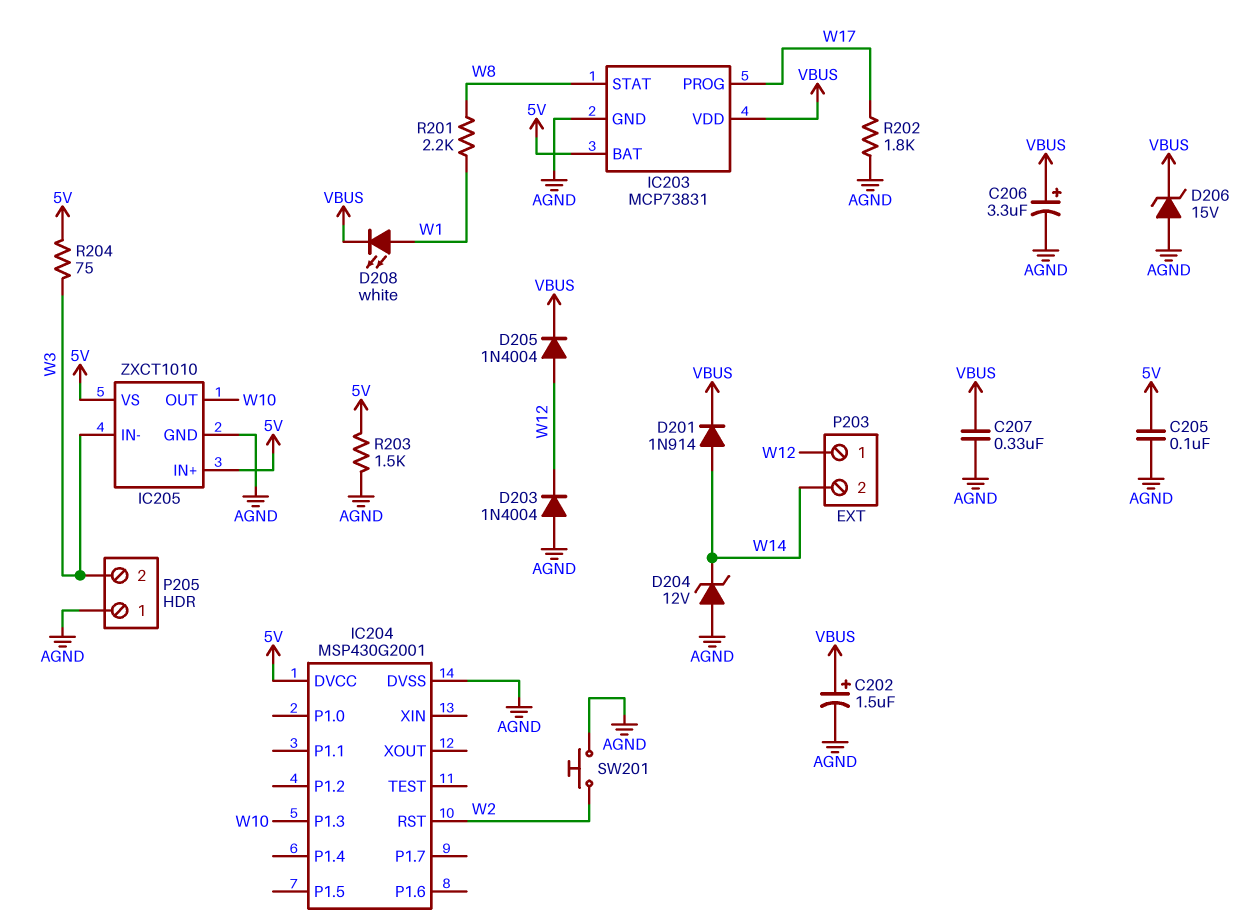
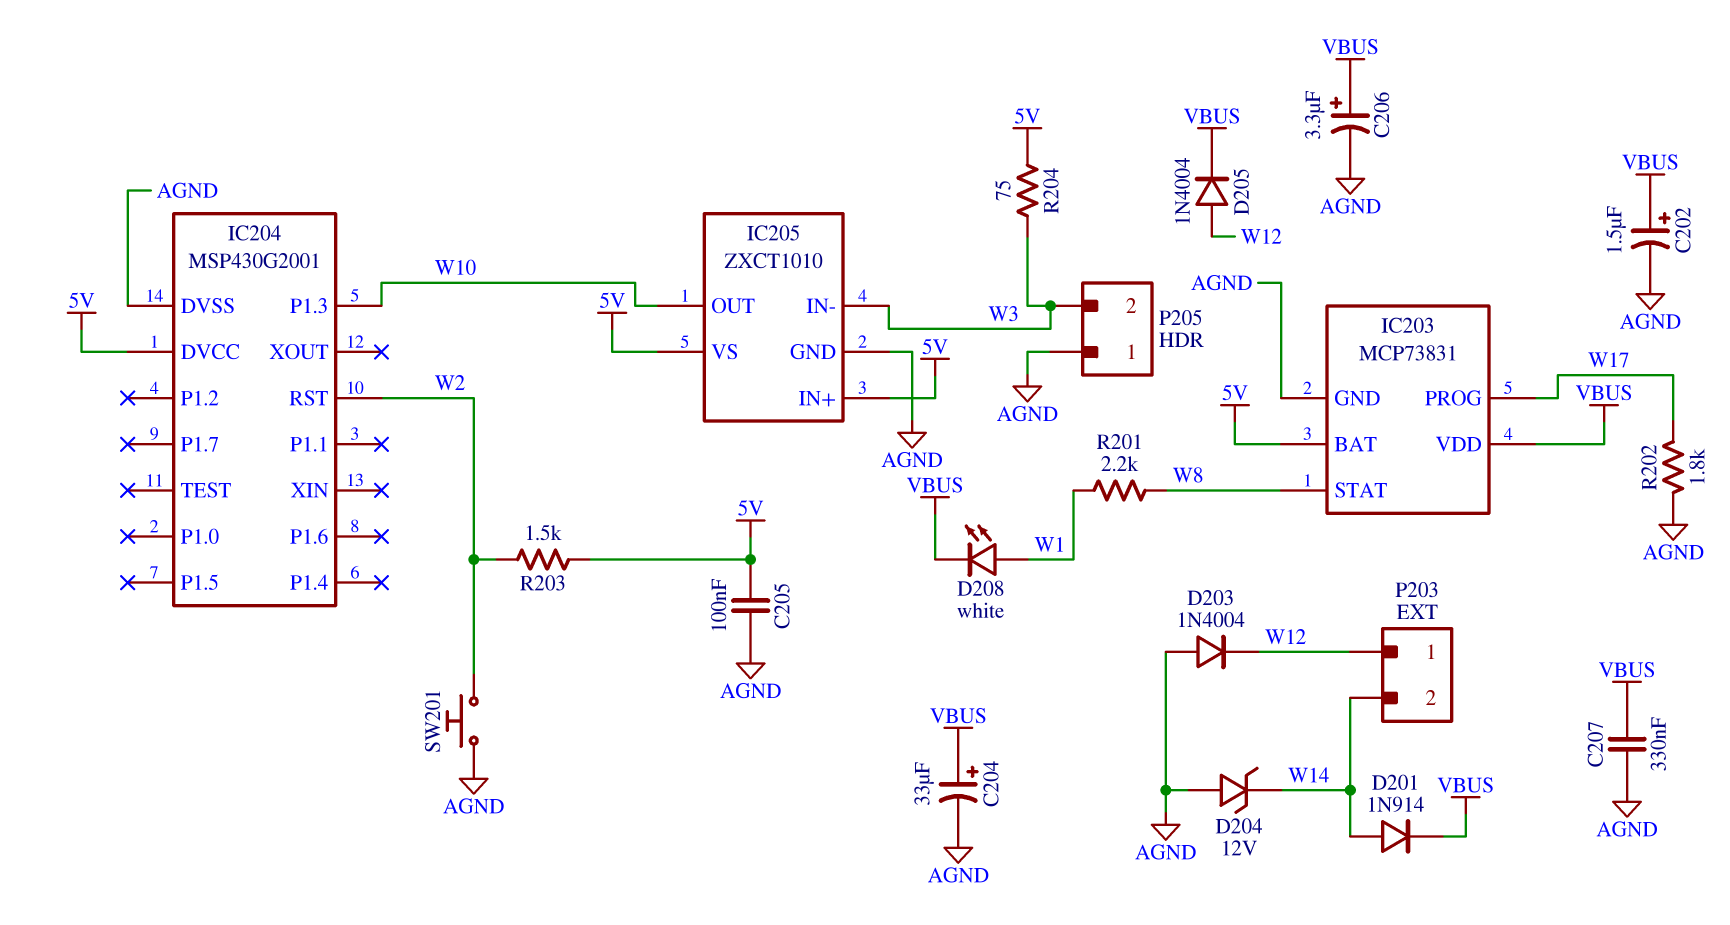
C204: none -> 33uF (plus VBUS, minus AGND)
D206: zener 15V (A AGND, K VBUS) -> none
R203: 1.5k (5V, AGND) -> 1.5k (5V, W2)

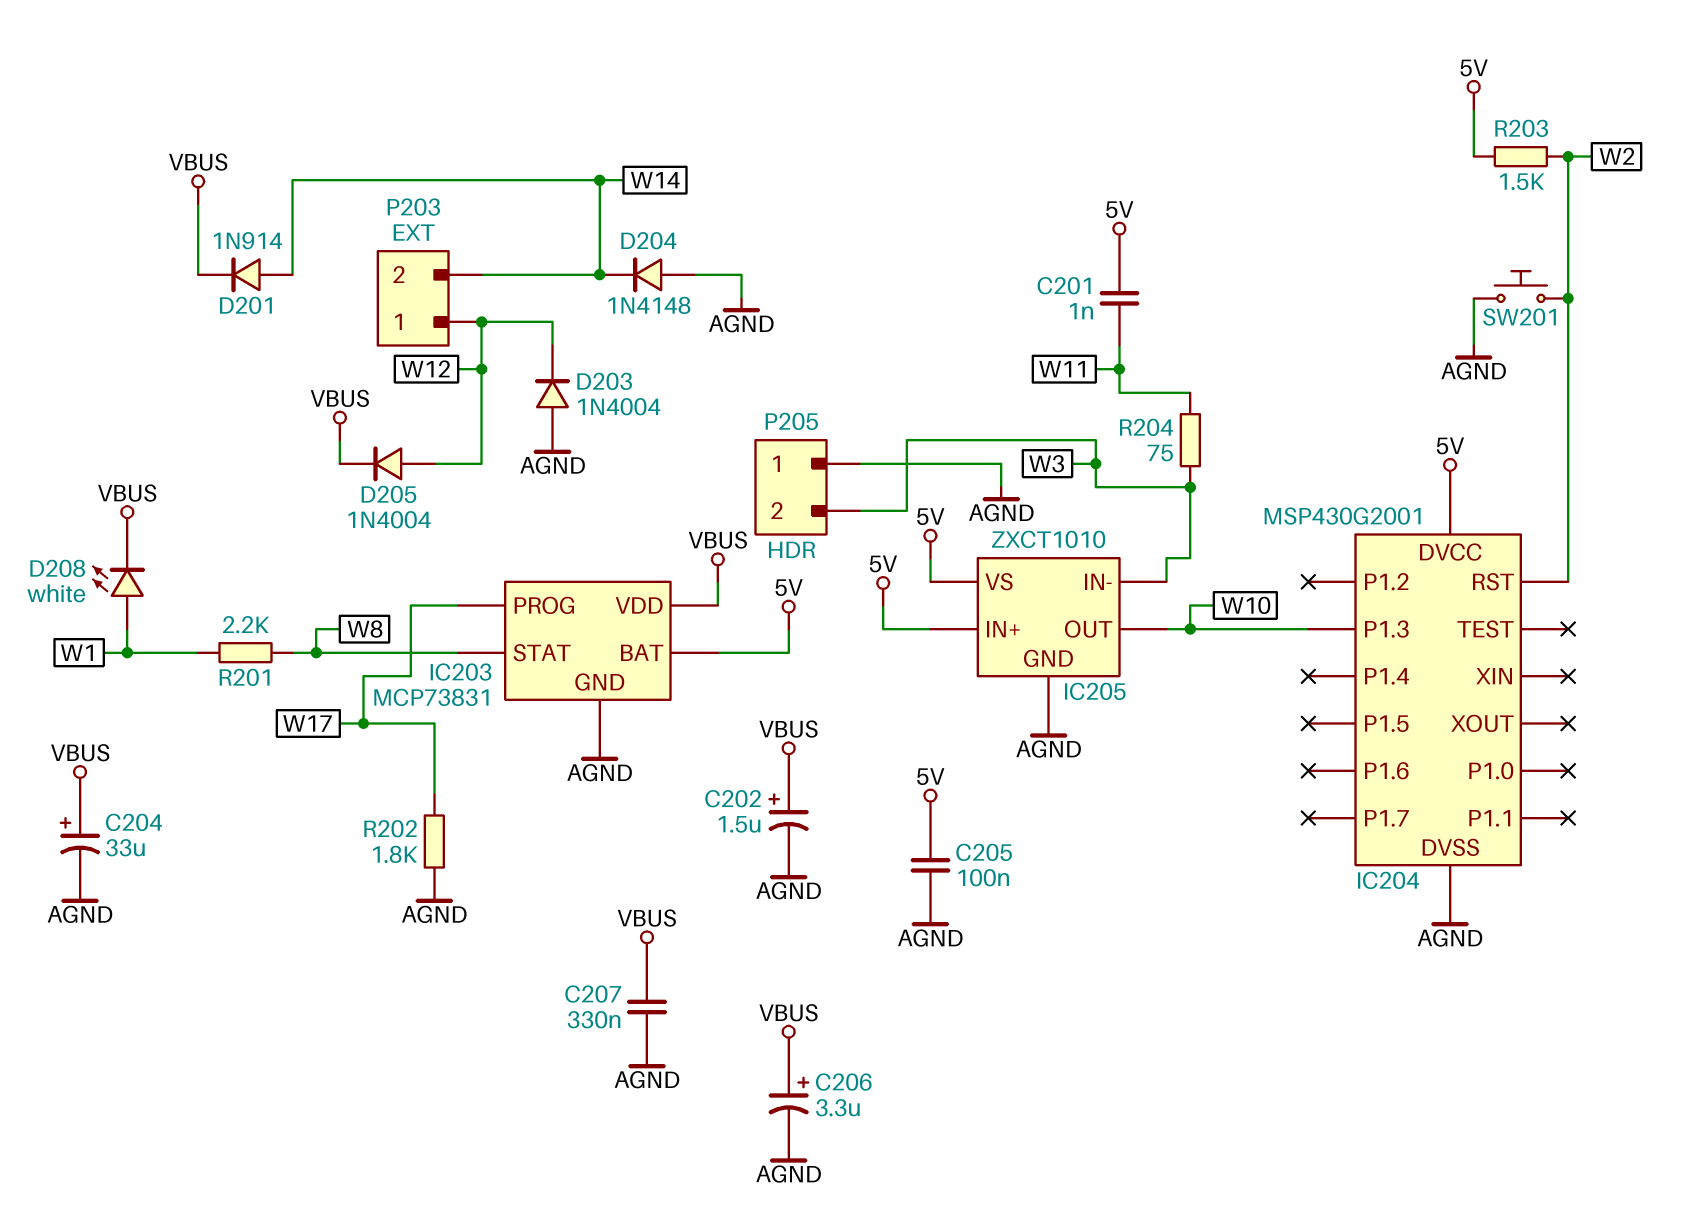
C201: none -> 1nF (5V, W11)
D204: zener 12V (A AGND, K W14) -> diode 1N4148 (A AGND, K W14)
R204: 75 (5V, W3) -> 75 (W3, W11)

